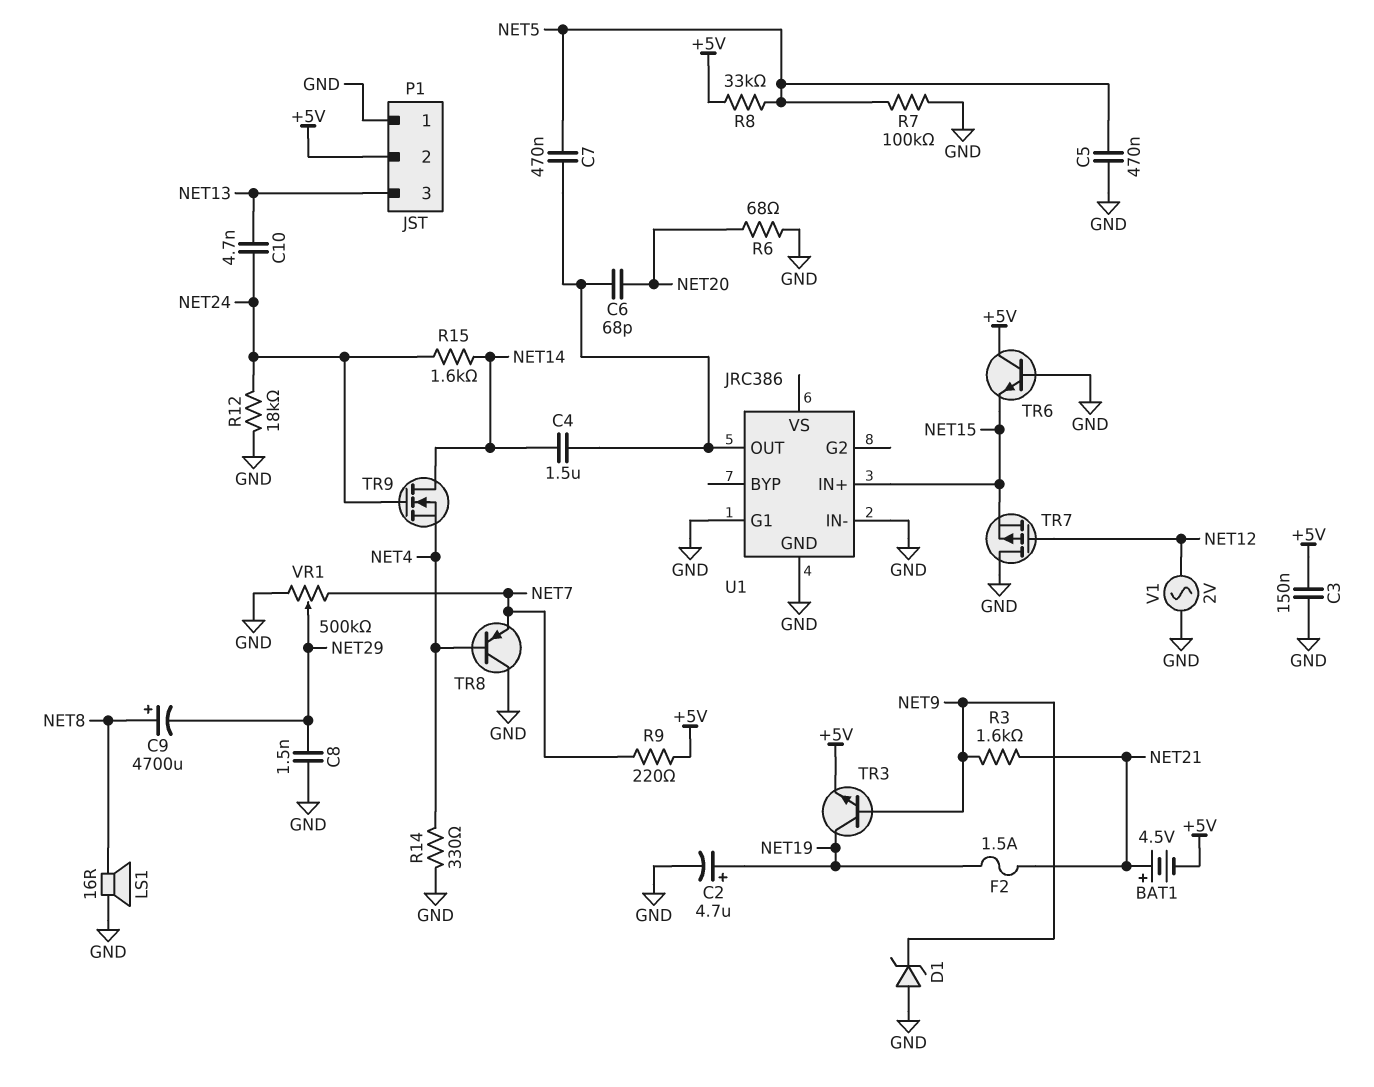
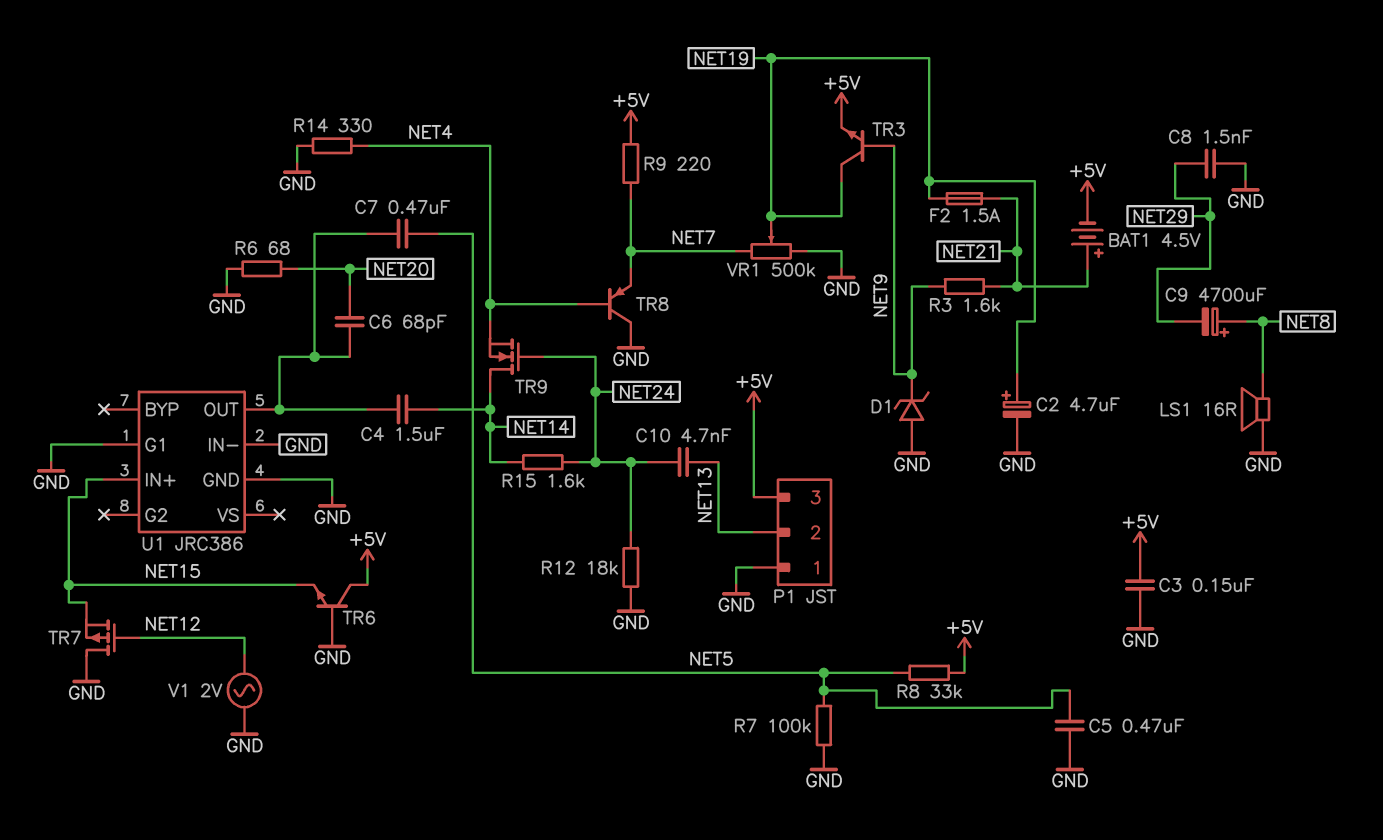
P1 pin 2: +5V -> NET13
P1 pin 3: NET13 -> +5V
VR1: 500k (GND, NET7, wiper NET29) -> 500k (GND, NET7, wiper NET19)

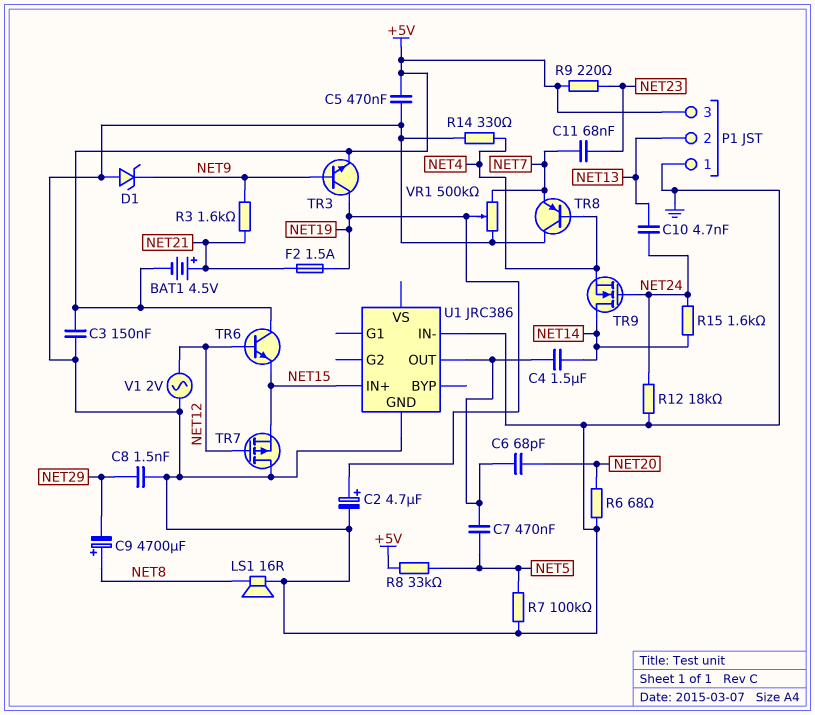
C5: 470nF (GND, NET5) -> 470nF (+5V, GND)
C11: none -> 68nF (NET7, NET23)
R9: 220 (+5V, NET7) -> 220 (+5V, NET23)
TR6: NPN (B GND, C +5V, E NET15) -> NPN (B NET12, C +5V, E NET15)
U1 pin G1: GND -> none

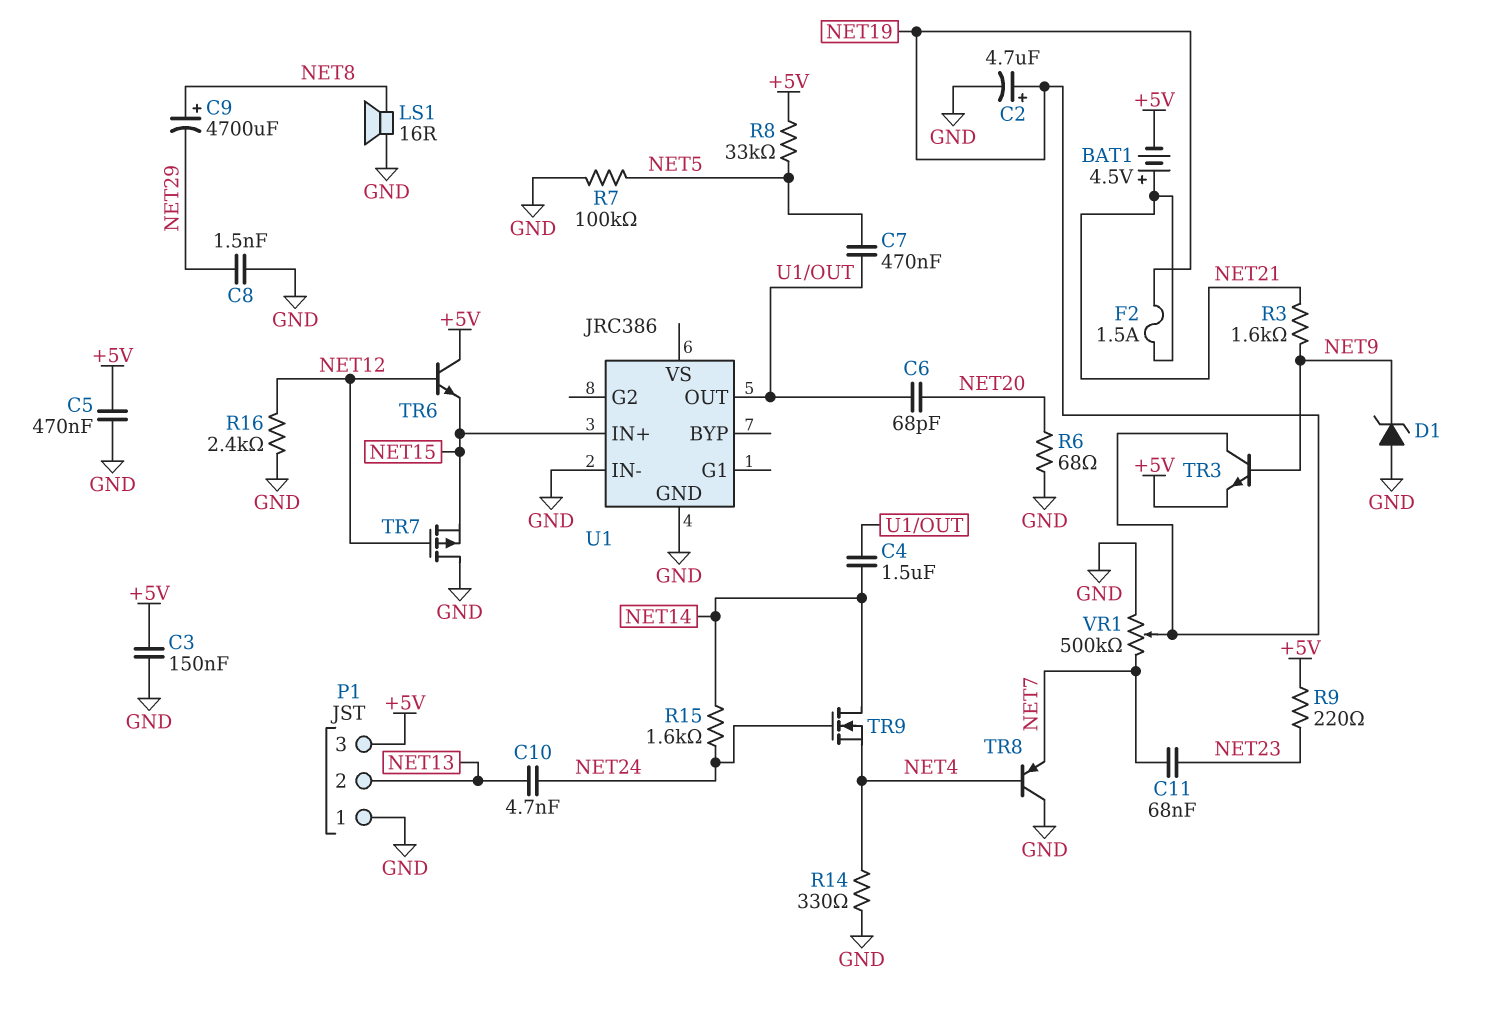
R12: 18k (GND, NET24) -> none
R16: none -> 2.4k (GND, NET12)
V1: AC 2V (GND, NET12) -> none

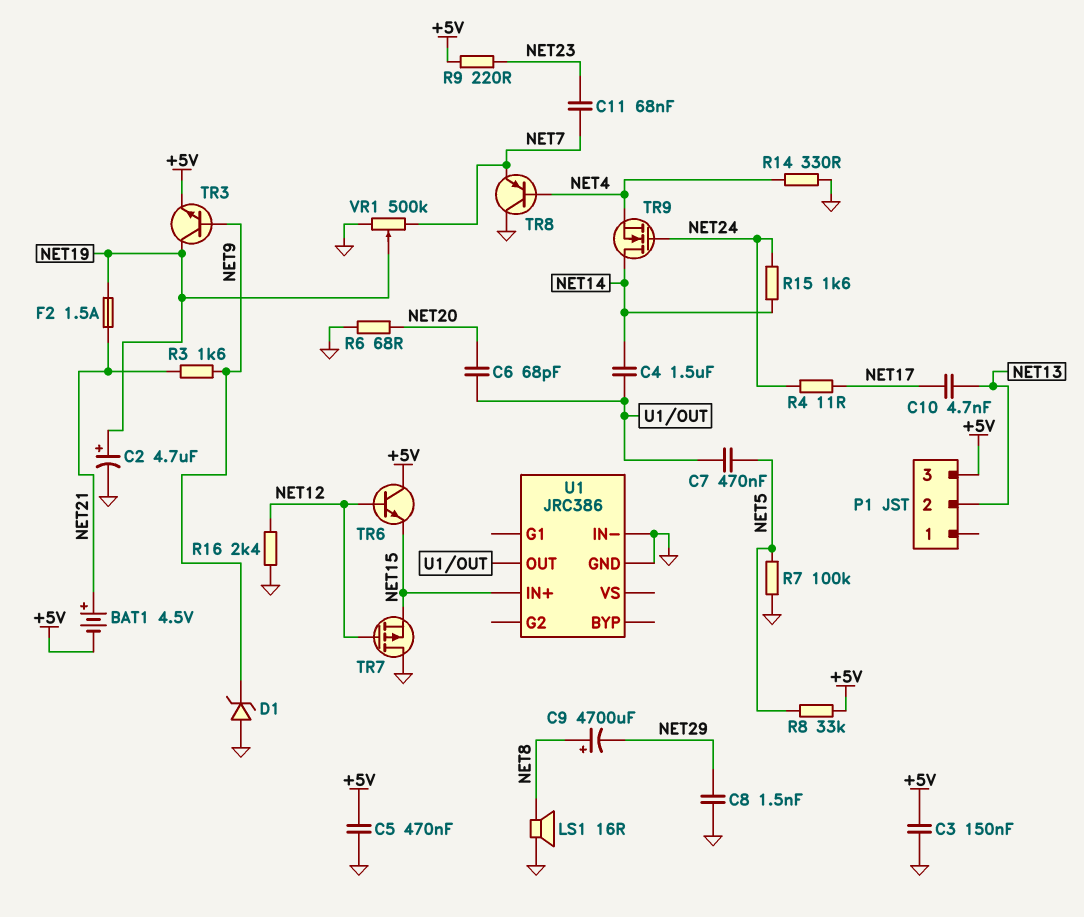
C10: 4.7nF (NET13, NET24) -> 4.7nF (NET13, NET17)
P1 pin 1: GND -> none
R4: none -> 11 (NET17, NET24)

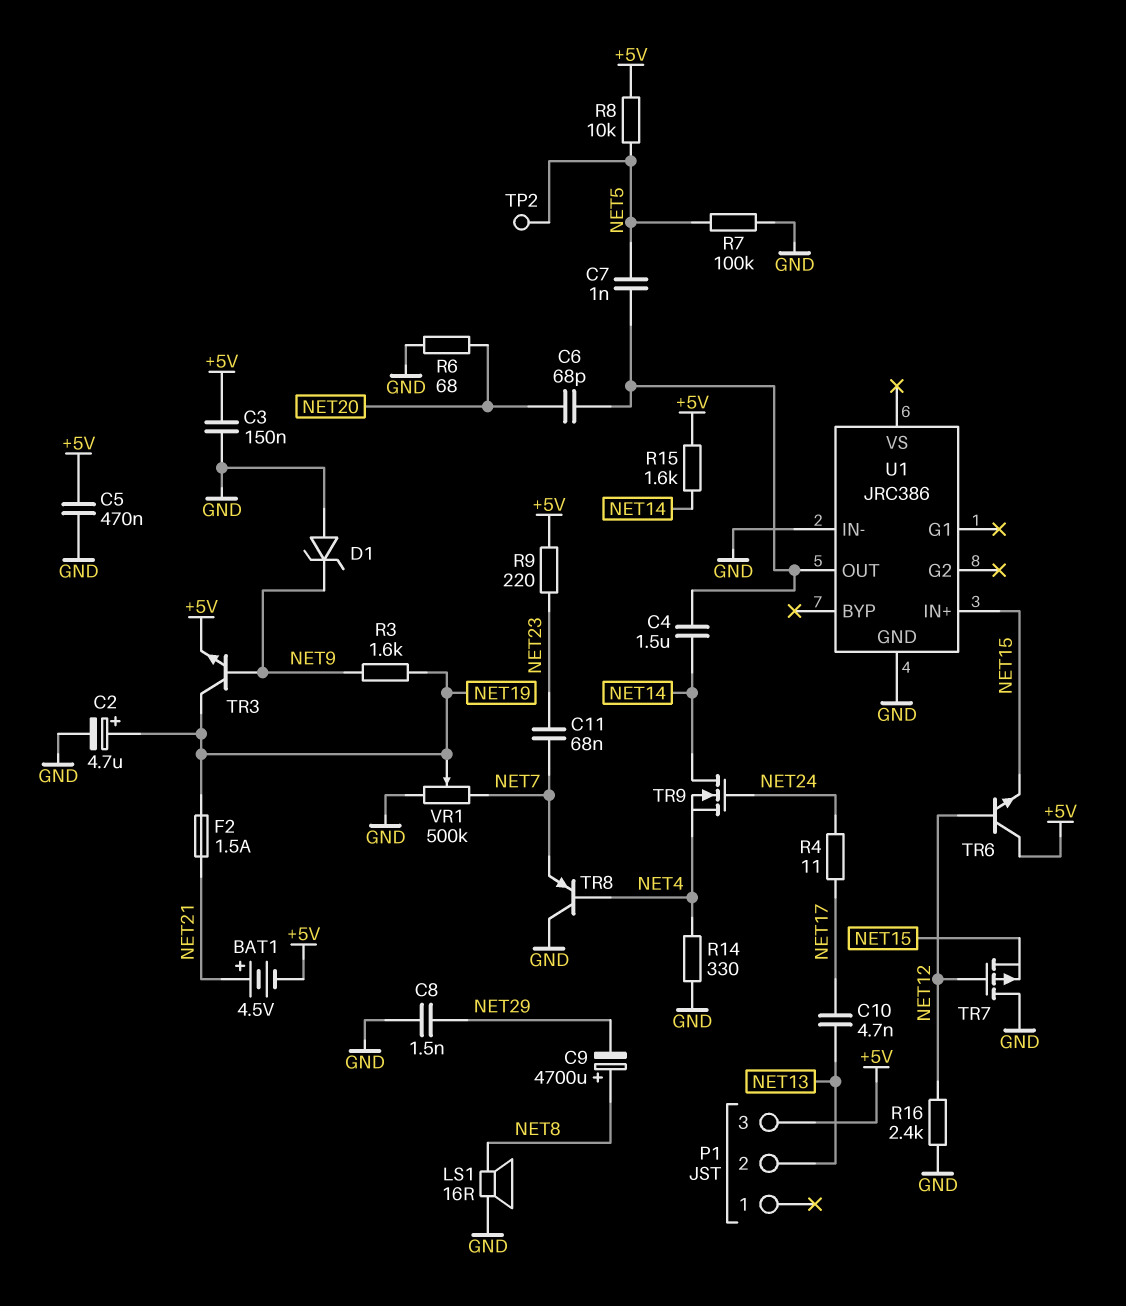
C7: 470nF (NET5, U1/OUT) -> 1nF (NET5, U1/OUT)
R3: 1.6k (NET9, NET21) -> 1.6k (NET9, NET19)
R8: 33k (+5V, NET5) -> 10k (+5V, NET5)
R15: 1.6k (NET14, NET24) -> 1.6k (+5V, NET14)
TP2: none -> test point (NET5)

